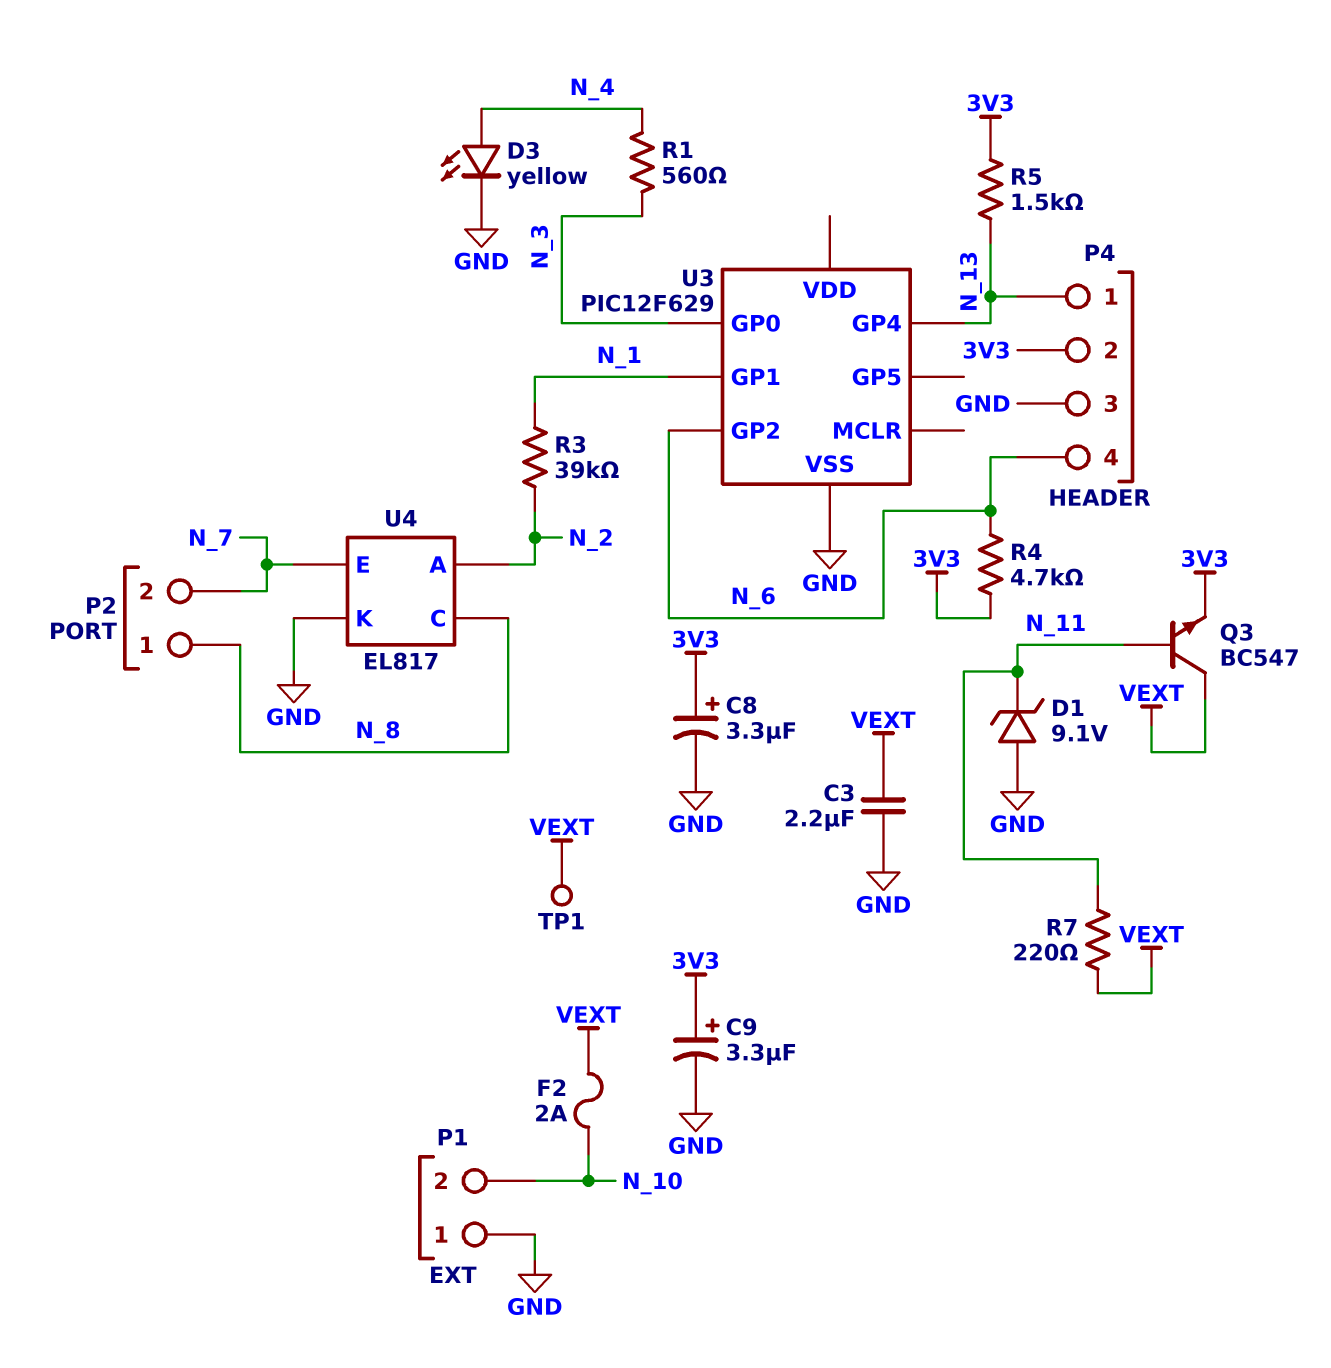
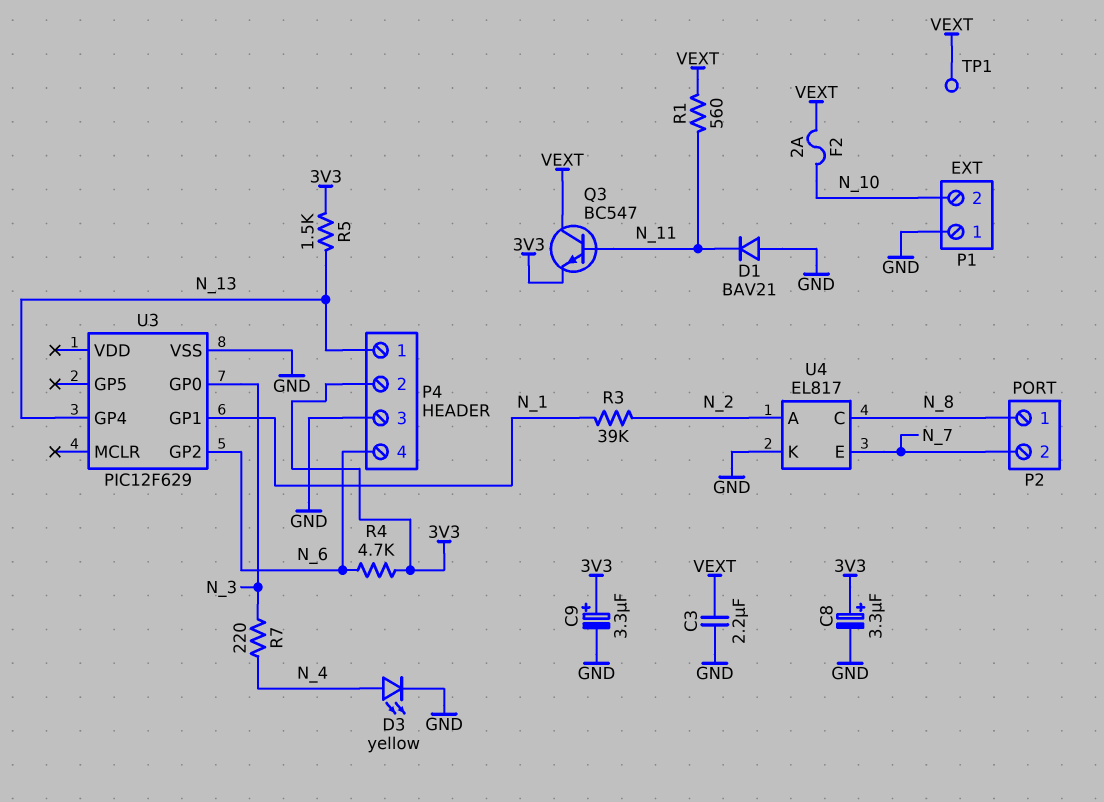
D1: zener 9.1V (A GND, K N_11) -> diode BAV21 (A GND, K N_11)
R1: 560 (N_3, N_4) -> 560 (N_11, VEXT)
R7: 220 (N_11, VEXT) -> 220 (N_3, N_4)

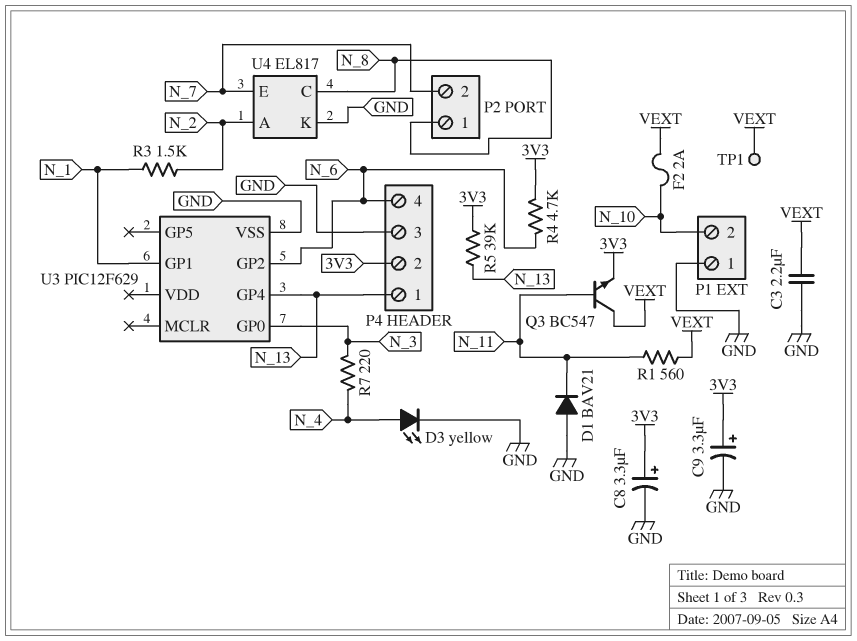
R3: 39k (N_1, N_2) -> 1.5k (N_1, N_2)
R5: 1.5k (3V3, N_13) -> 39k (3V3, N_13)

